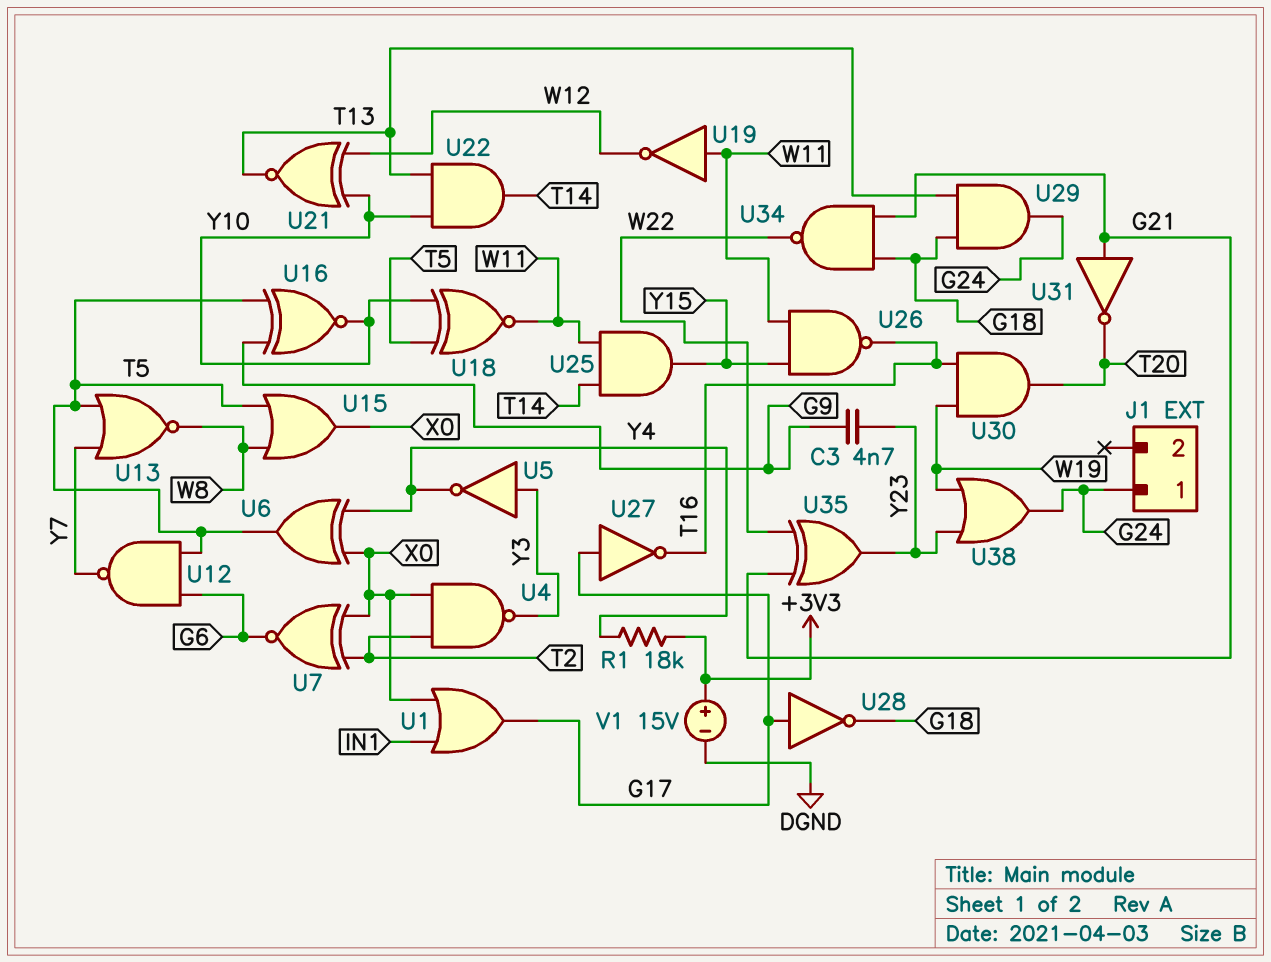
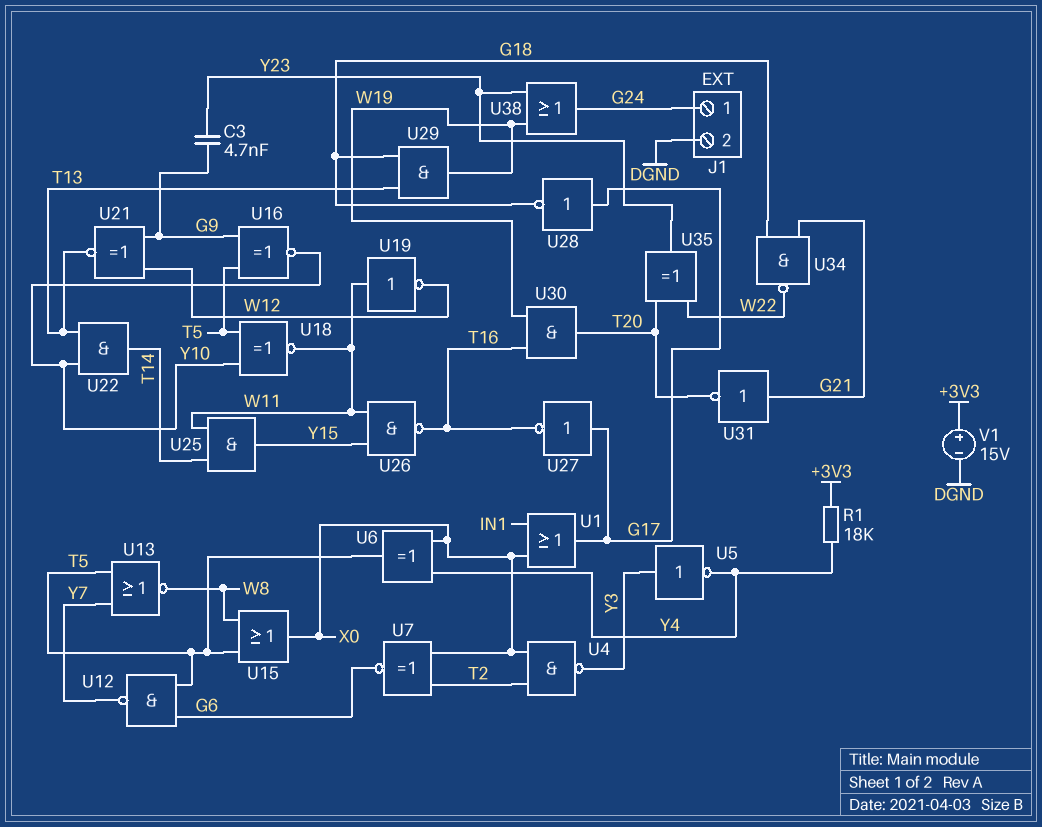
J1 pin 2: none -> DGND
U21: XNOR (in W12, in Y10, out T13) -> XNOR (in G9, in W12, out T13)
U29: AND (in G18, in T13, out G24) -> AND (in G18, in T13, out W19)
U35: XOR (in G21, in W22, out Y23) -> XOR (in T20, in W22, out Y23)

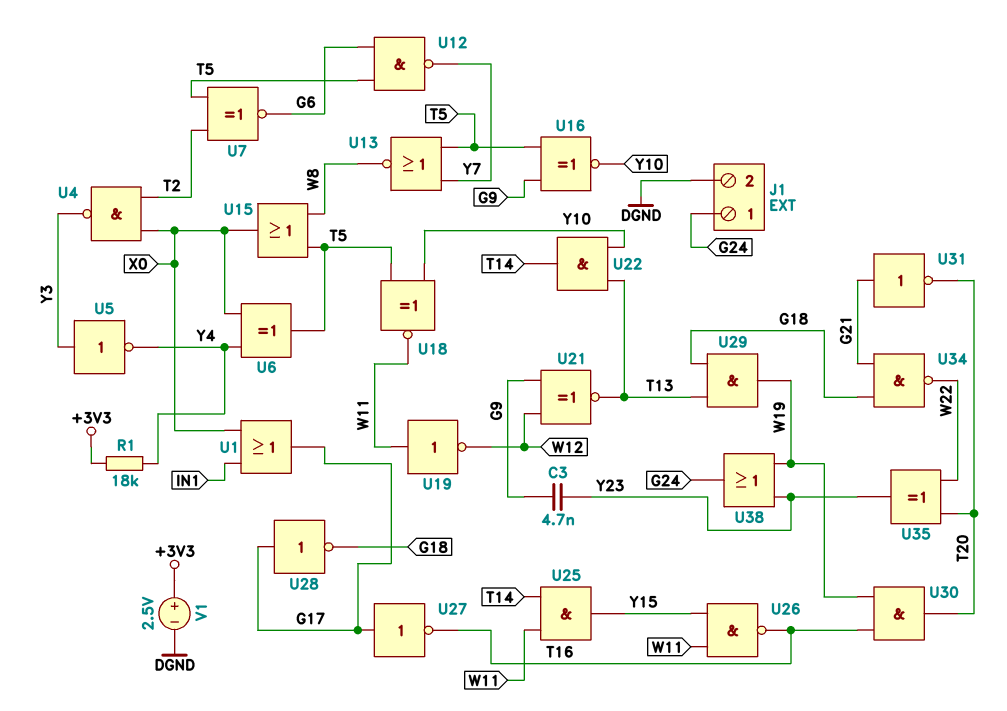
U7: XNOR (in T2, in X0, out G6) -> XNOR (in T2, in T5, out G6)
V1: 15V (plus +3V3, minus DGND) -> 2.5V (plus +3V3, minus DGND)

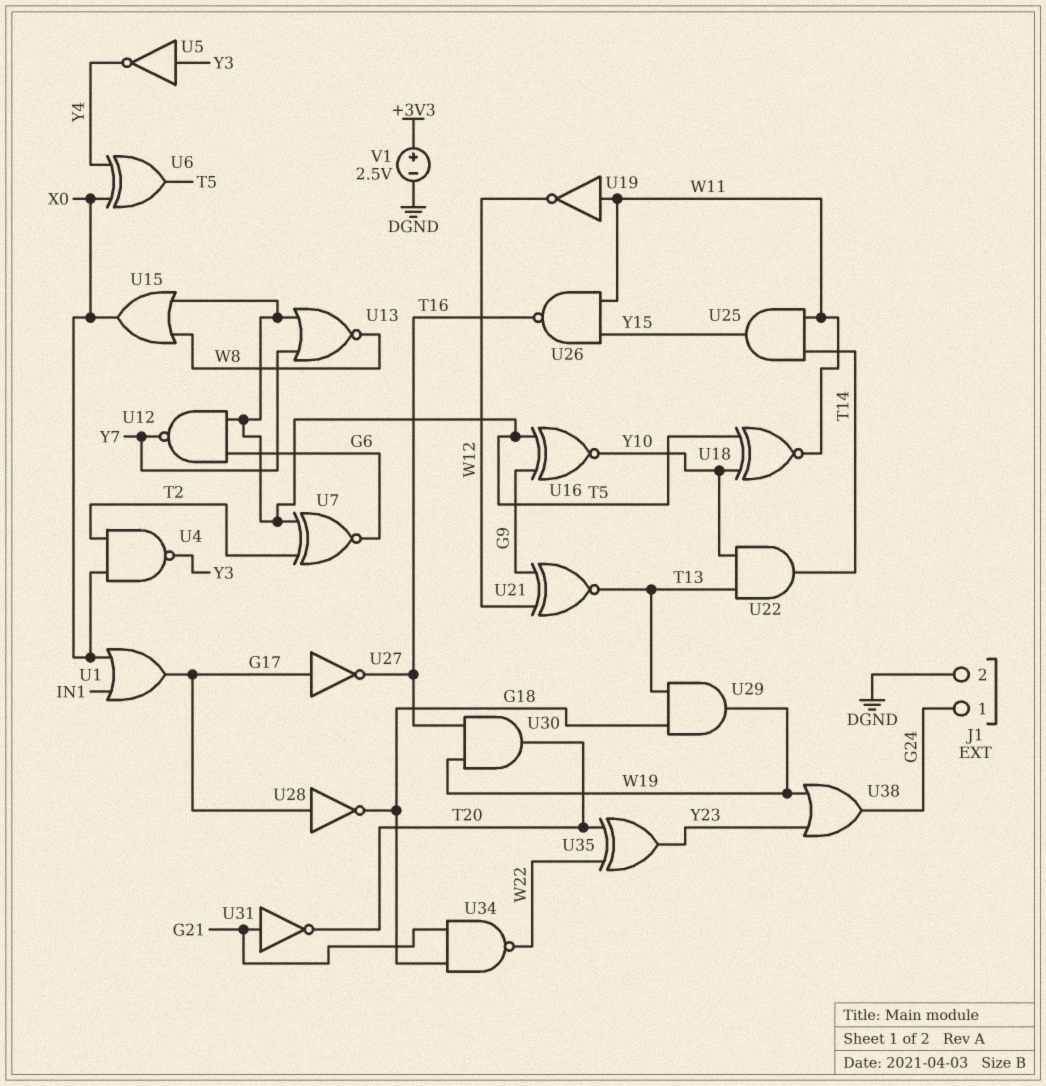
C3: 4.7nF (G9, Y23) -> none
R1: 18k (+3V3, Y4) -> none

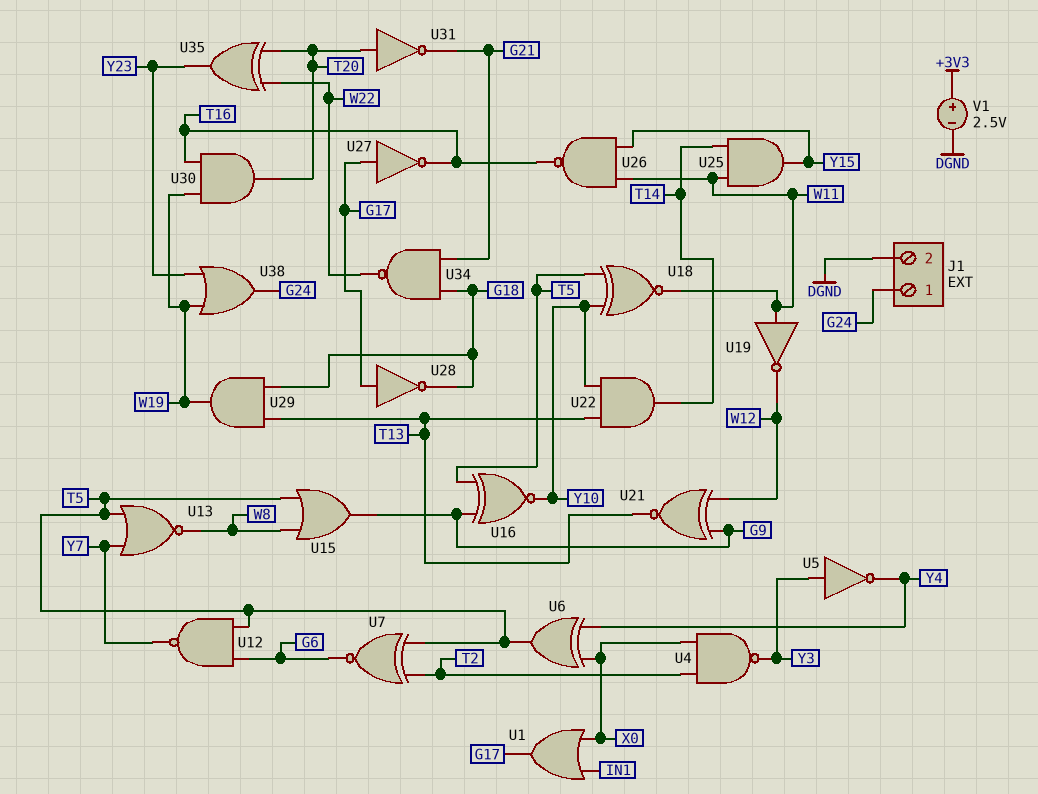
U15: OR (in T5, in W8, out X0) -> OR (in T5, in W8, out G9)
U31: NOT (in G21, out T20) -> NOT (in T20, out G21)

